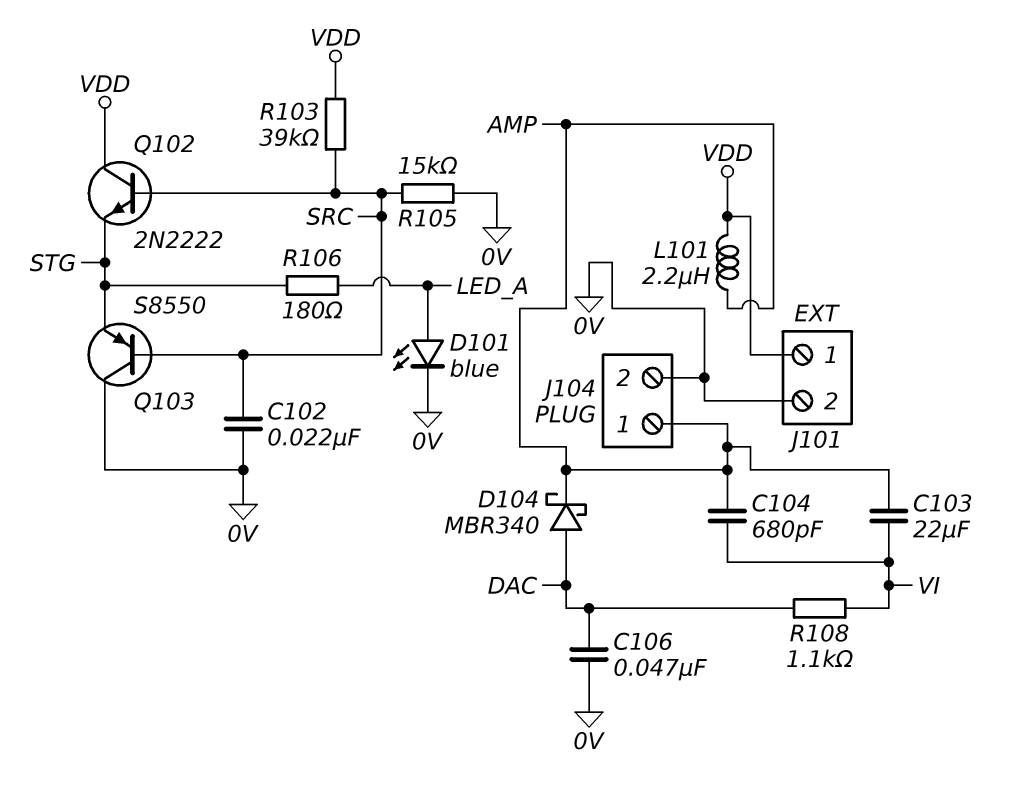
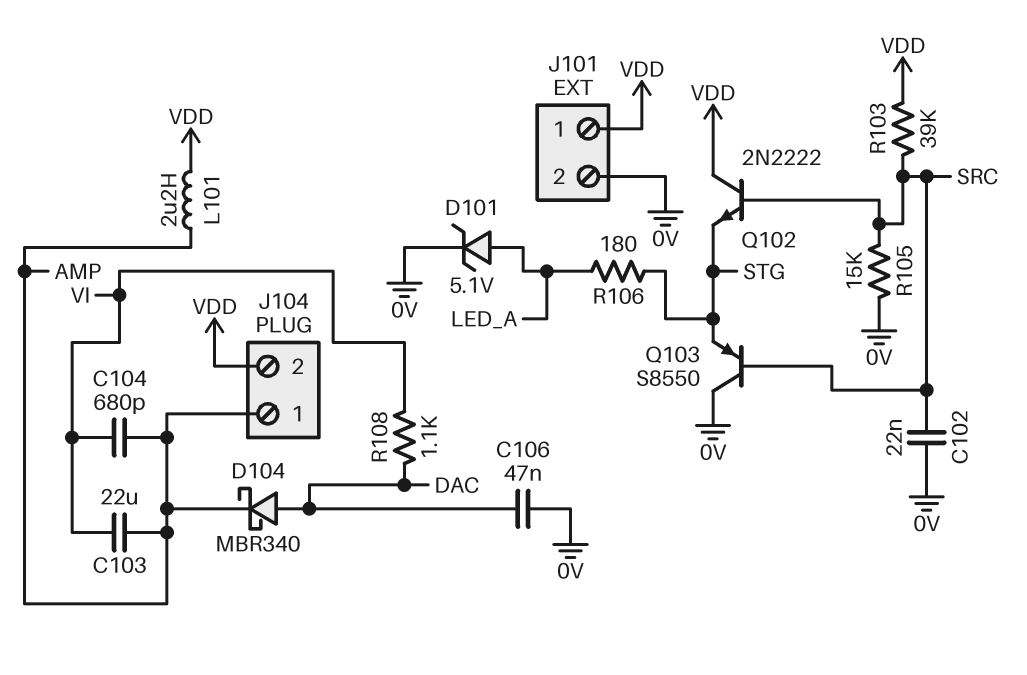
D101: LED blue (A LED_A, K 0V) -> zener 5.1V (A LED_A, K 0V)
J104 pin 2: 0V -> VDD

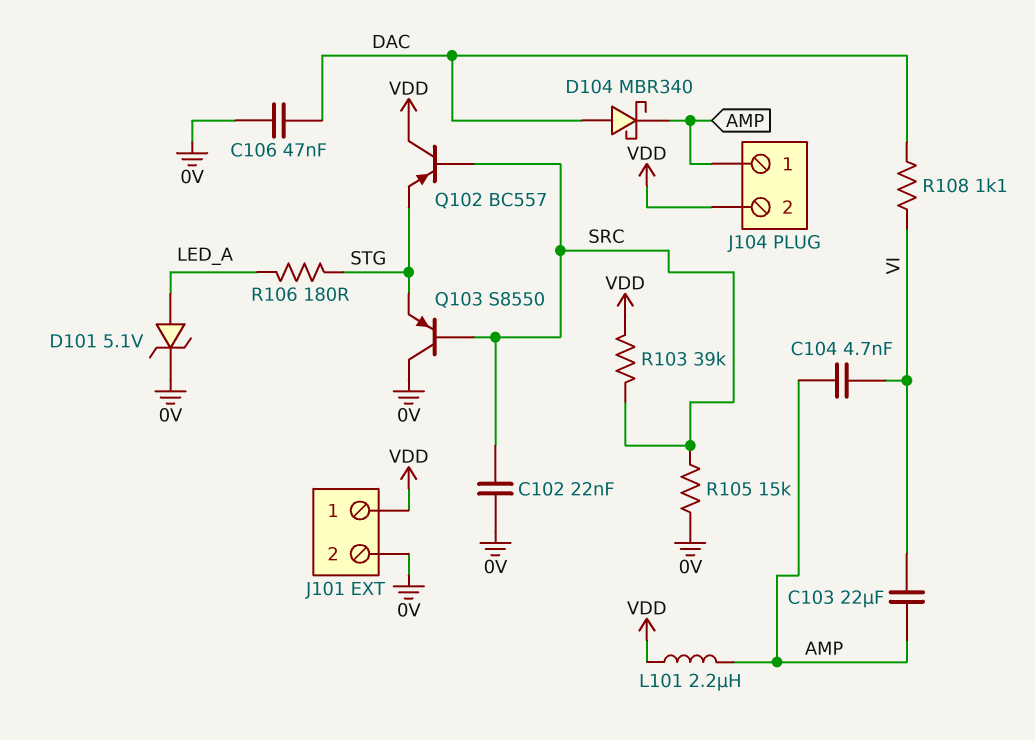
C104: 680pF (AMP, VI) -> 4.7nF (AMP, VI)
Q102: NPN 2N2222 (B SRC, C VDD, E STG) -> PNP BC557 (B SRC, C VDD, E STG)

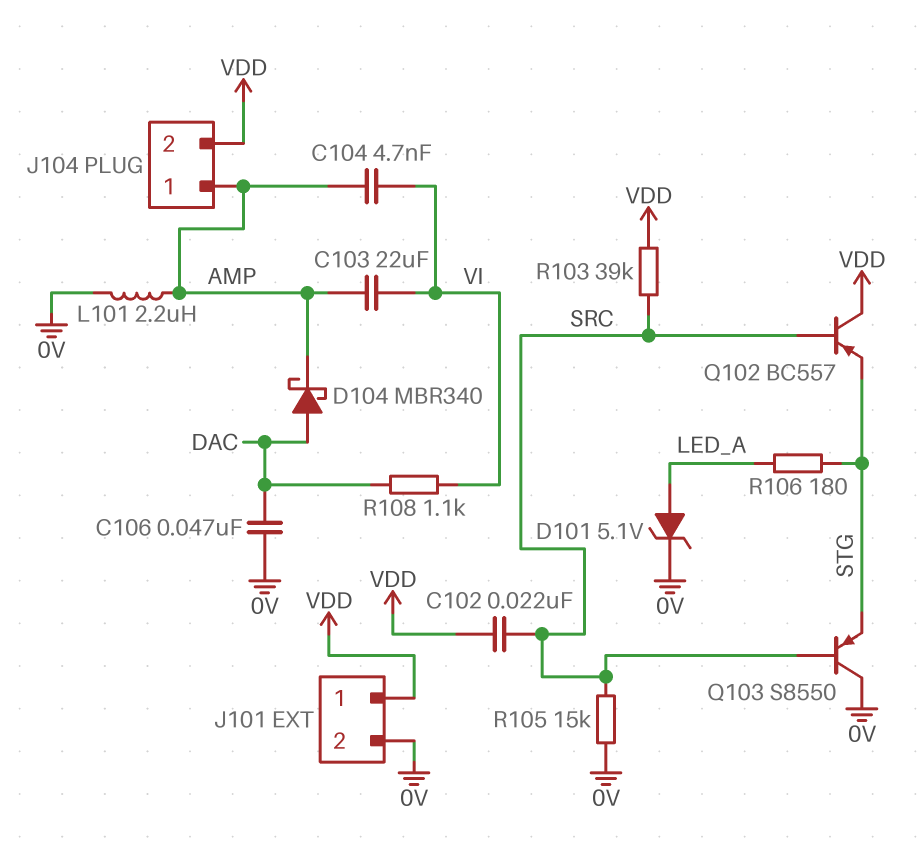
C102: 22nF (0V, SRC) -> 22nF (SRC, VDD)
L101: 2.2uH (AMP, VDD) -> 2.2uH (0V, AMP)

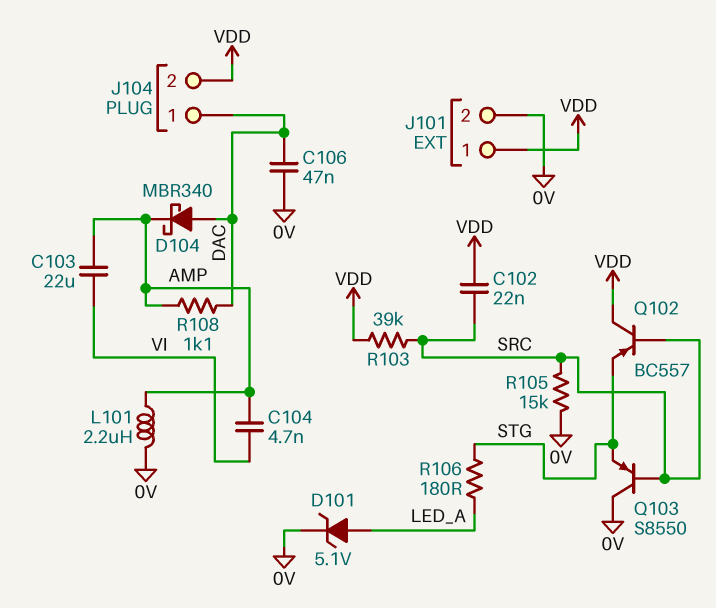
J104 pin 1: AMP -> DAC
R108: 1.1k (DAC, VI) -> 1.1k (AMP, DAC)

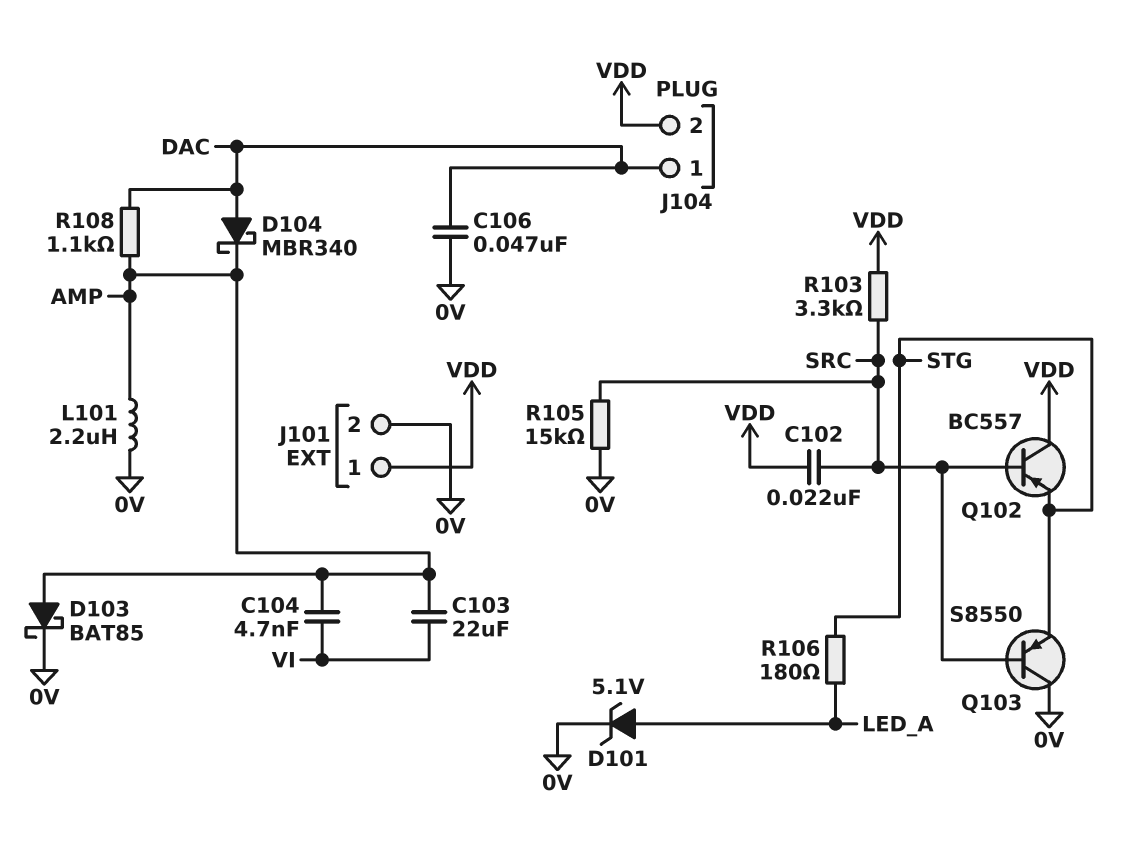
D103: none -> schottky BAT85 (A AMP, K 0V)
R103: 39k (SRC, VDD) -> 3.3k (SRC, VDD)

